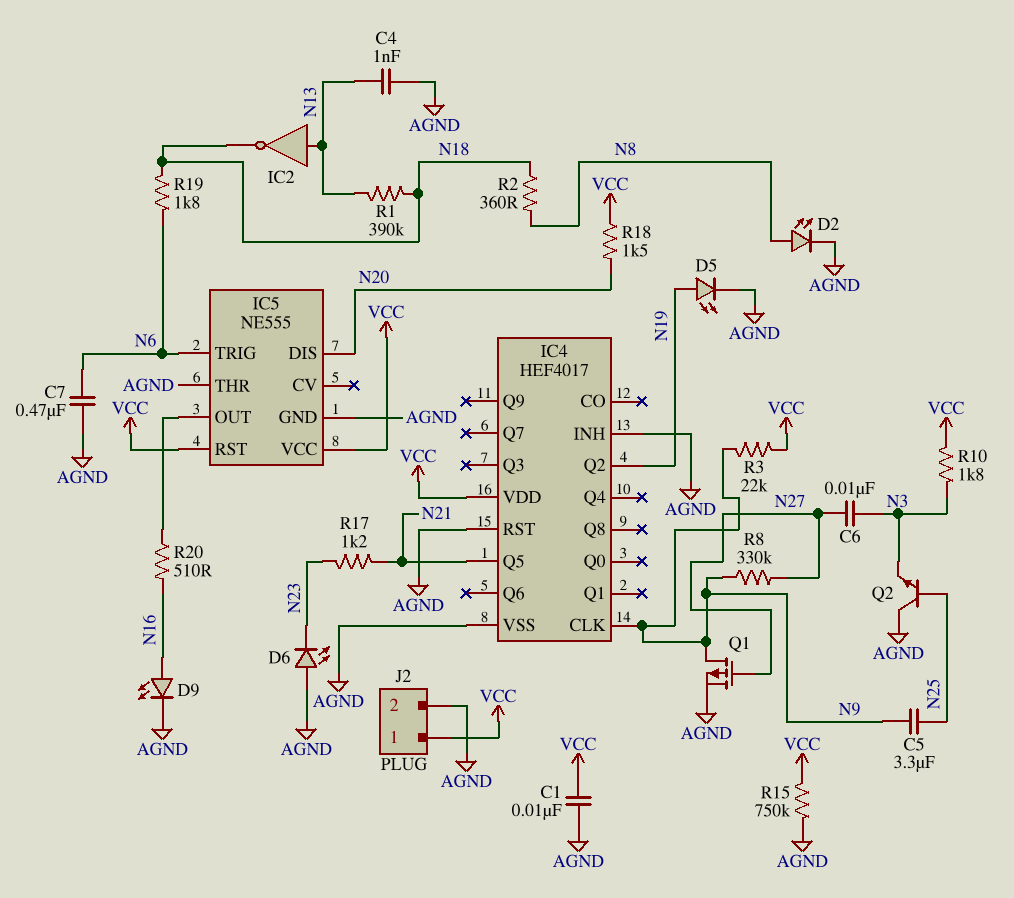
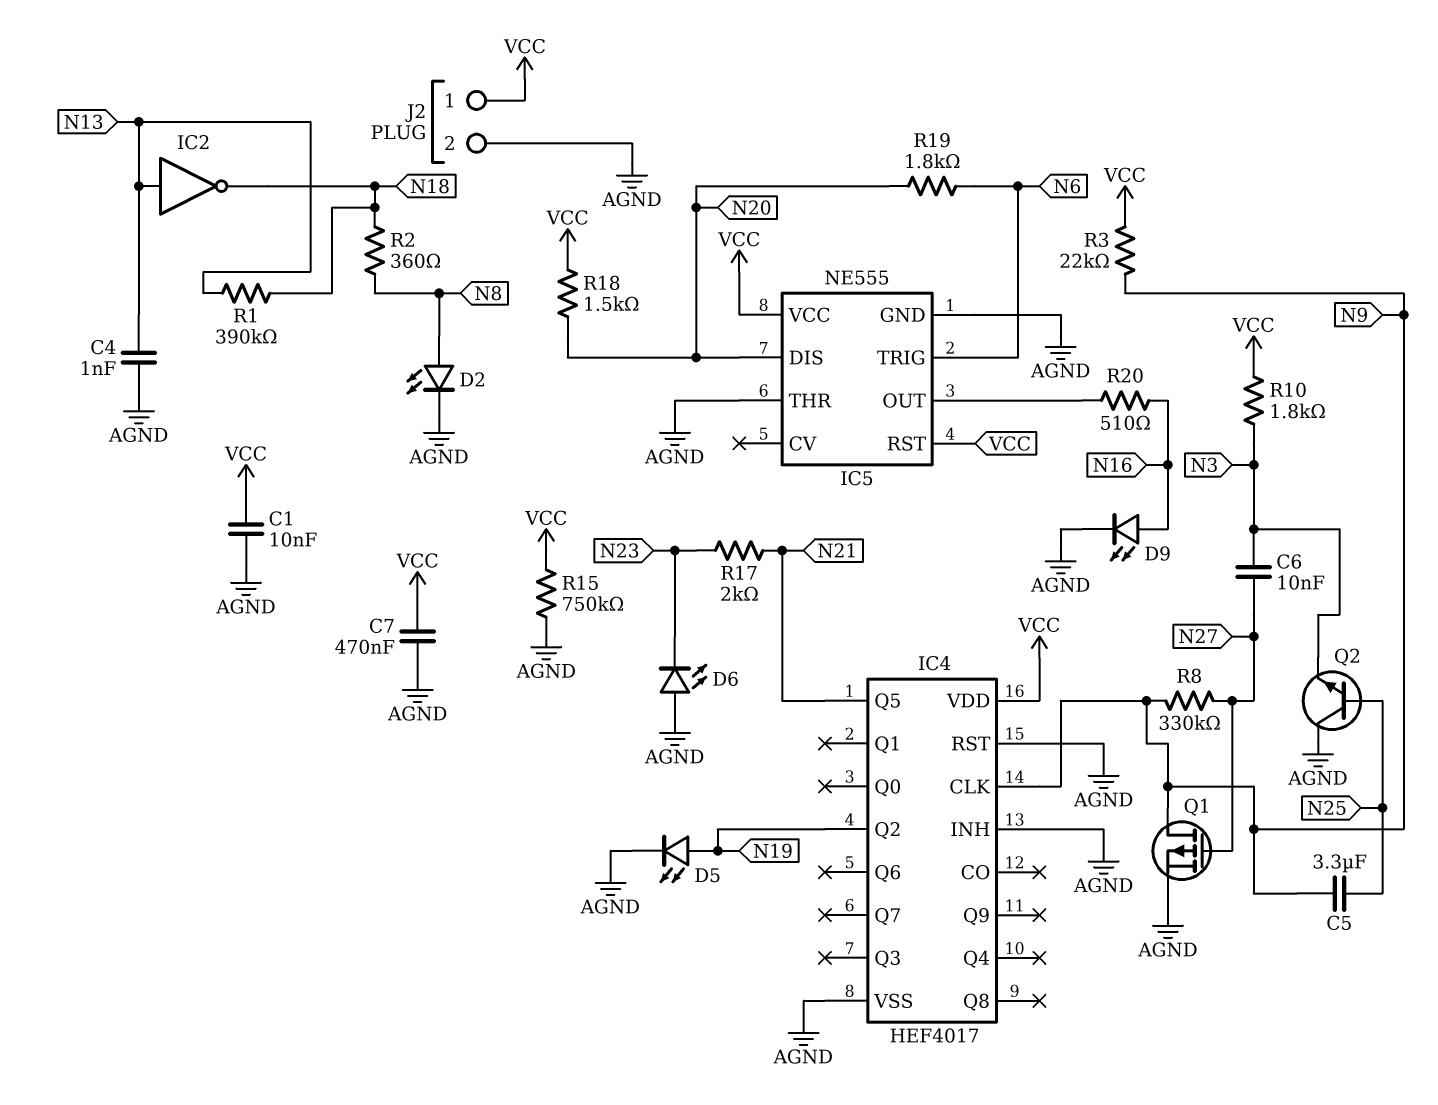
C7: 470nF (AGND, N6) -> 470nF (AGND, VCC)
R17: 1.2k (N21, N23) -> 2k (N21, N23)
R19: 1.8k (N6, N18) -> 1.8k (N6, N20)

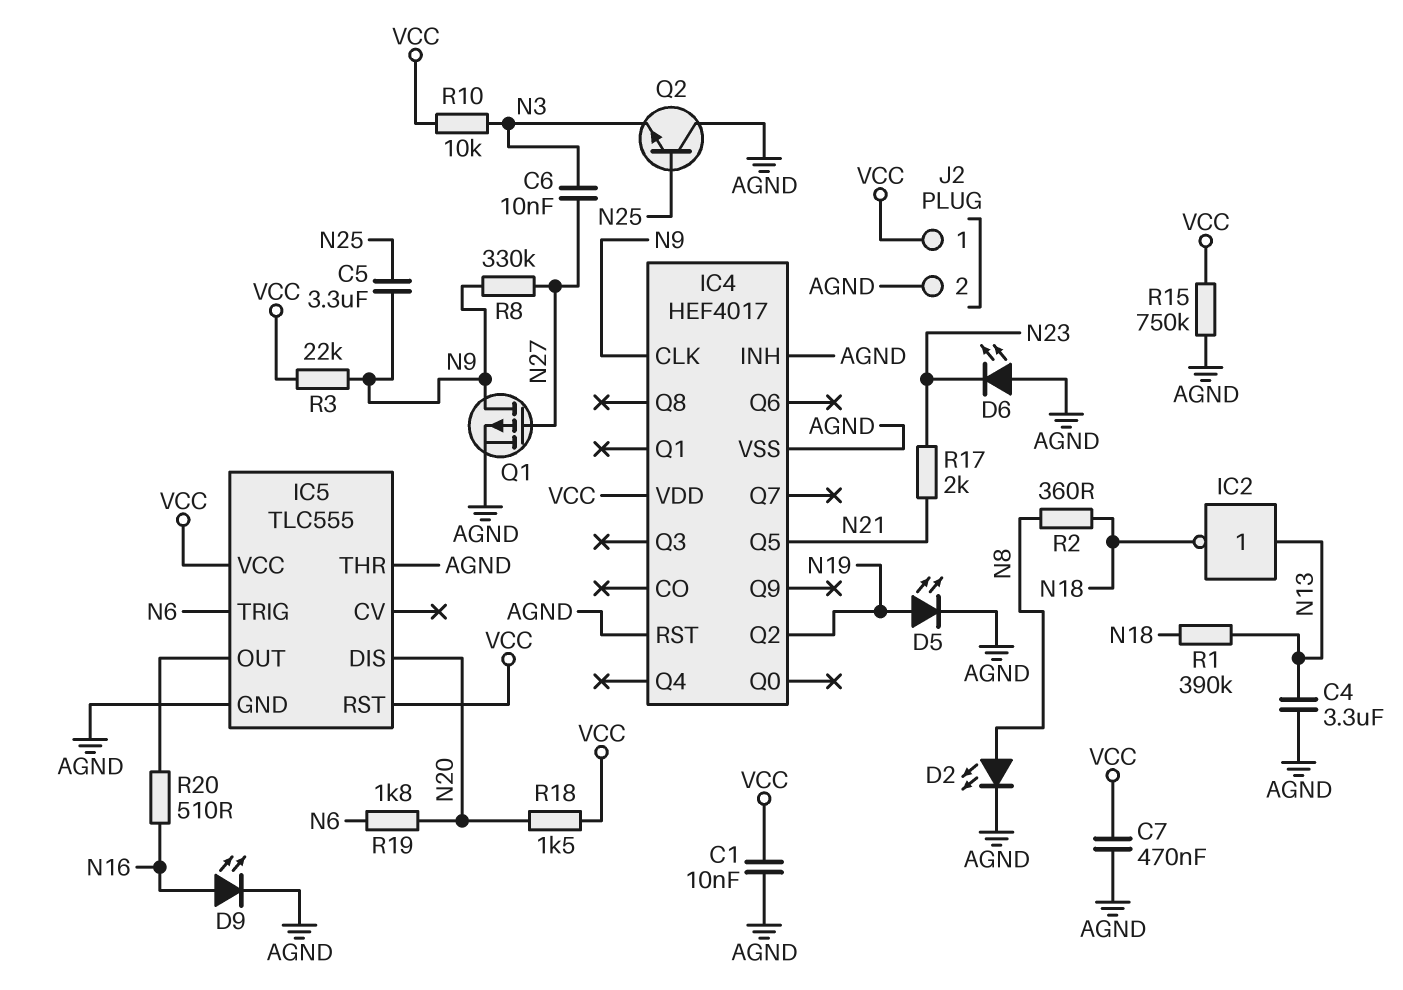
C4: 1nF (AGND, N13) -> 3.3uF (AGND, N13)
IC5: NE555 -> TLC555
R10: 1.8k (N3, VCC) -> 10k (N3, VCC)

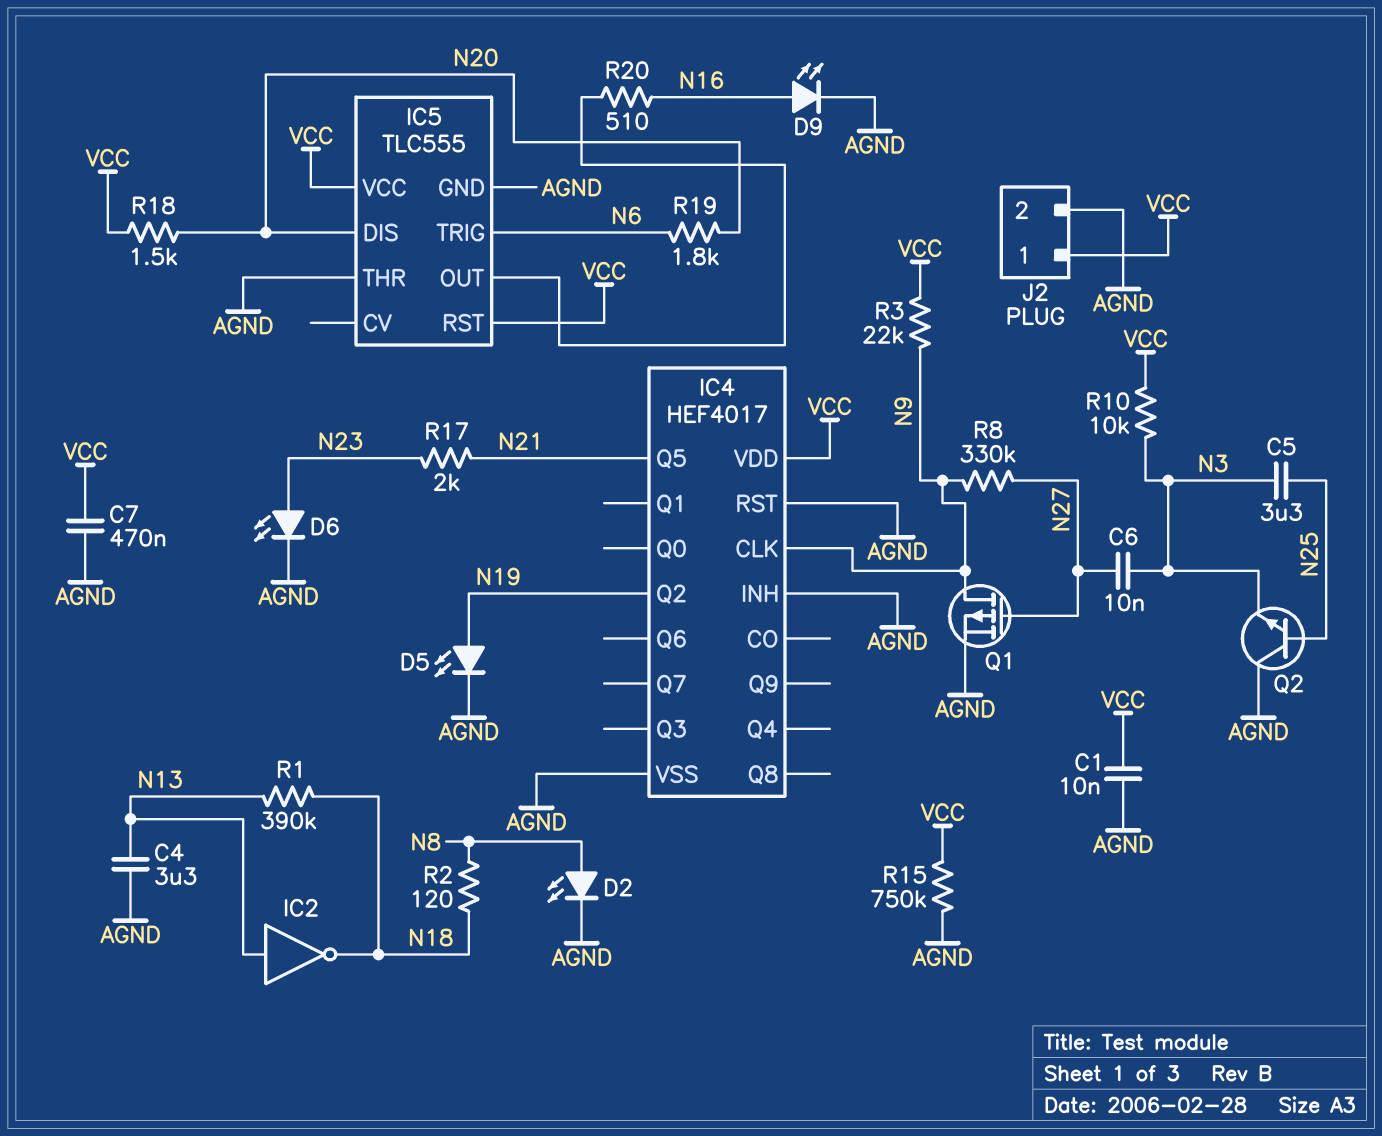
C5: 3.3uF (N9, N25) -> 3.3uF (N3, N25)
D6: LED (A AGND, K N23) -> LED (A N23, K AGND)
R2: 360 (N8, N18) -> 120 (N8, N18)

